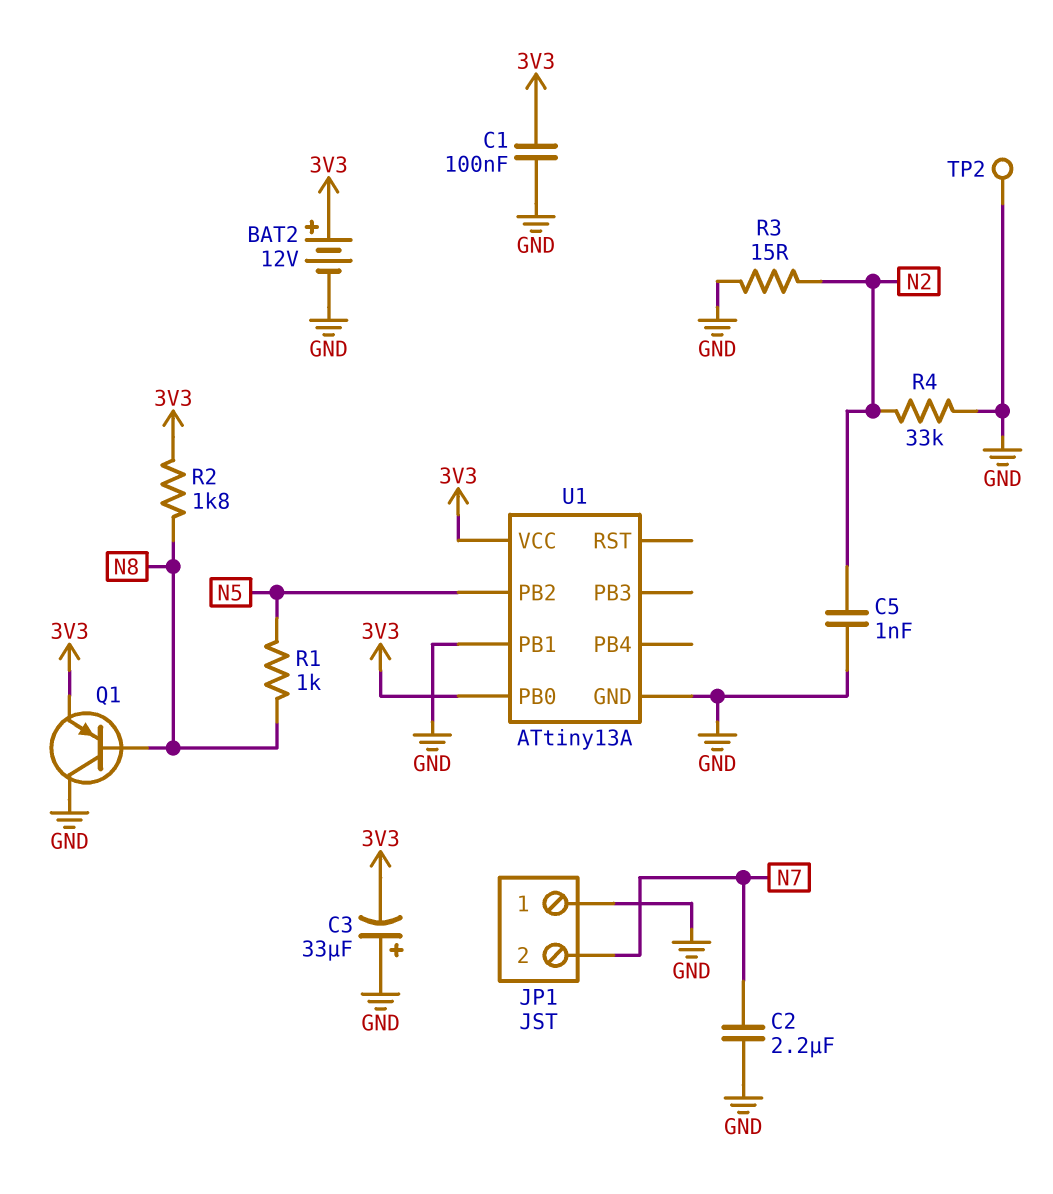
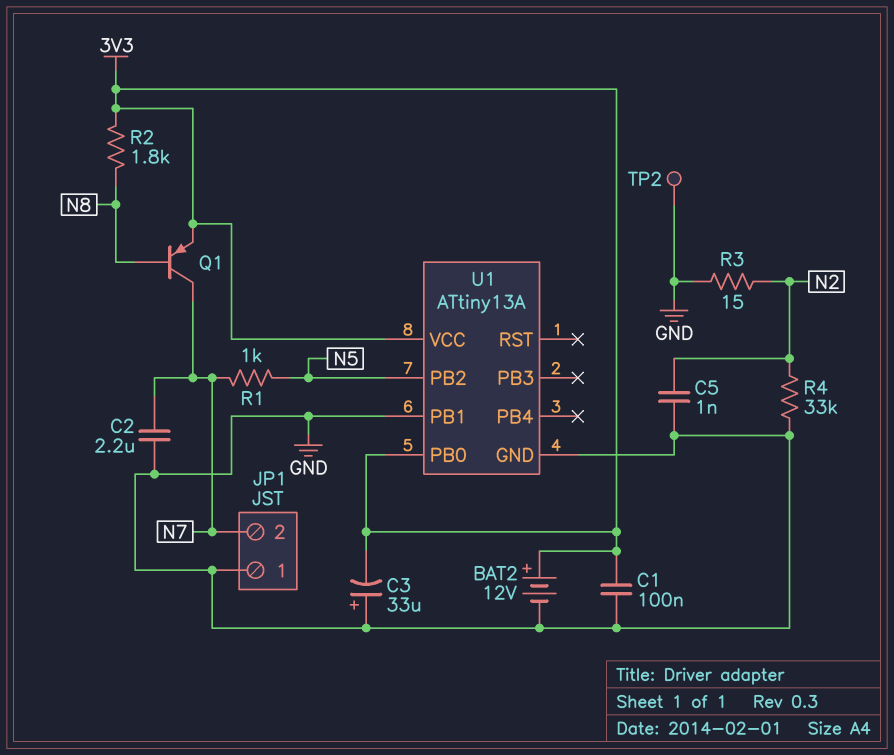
Q1: PNP (B N8, C GND, E 3V3) -> PNP (B N8, C N7, E 3V3)
R1: 1k (N5, N8) -> 1k (N5, N7)

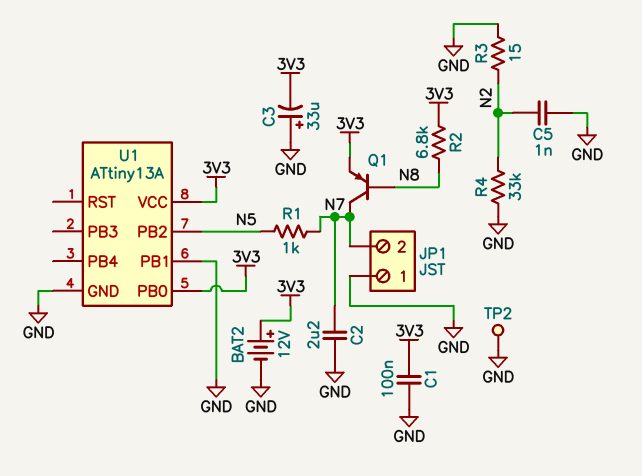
R2: 1.8k (3V3, N8) -> 6.8k (3V3, N8)

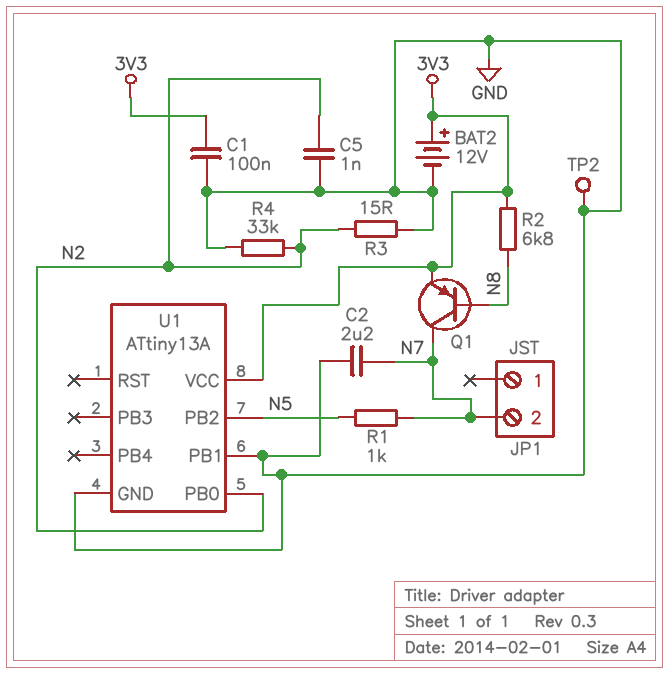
C3: 33uF (plus GND, minus 3V3) -> none
JP1 pin 1: GND -> none
U1 pin PB0: 3V3 -> N2

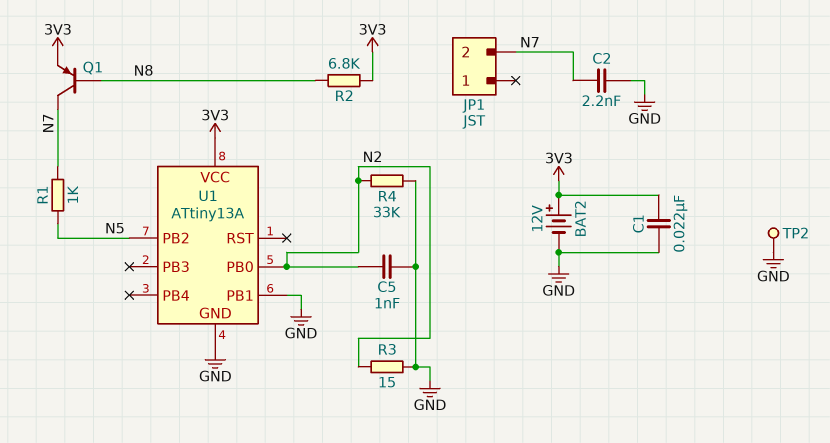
C1: 100nF (3V3, GND) -> 22nF (3V3, GND)
C2: 2.2uF (GND, N7) -> 2.2nF (GND, N7)

